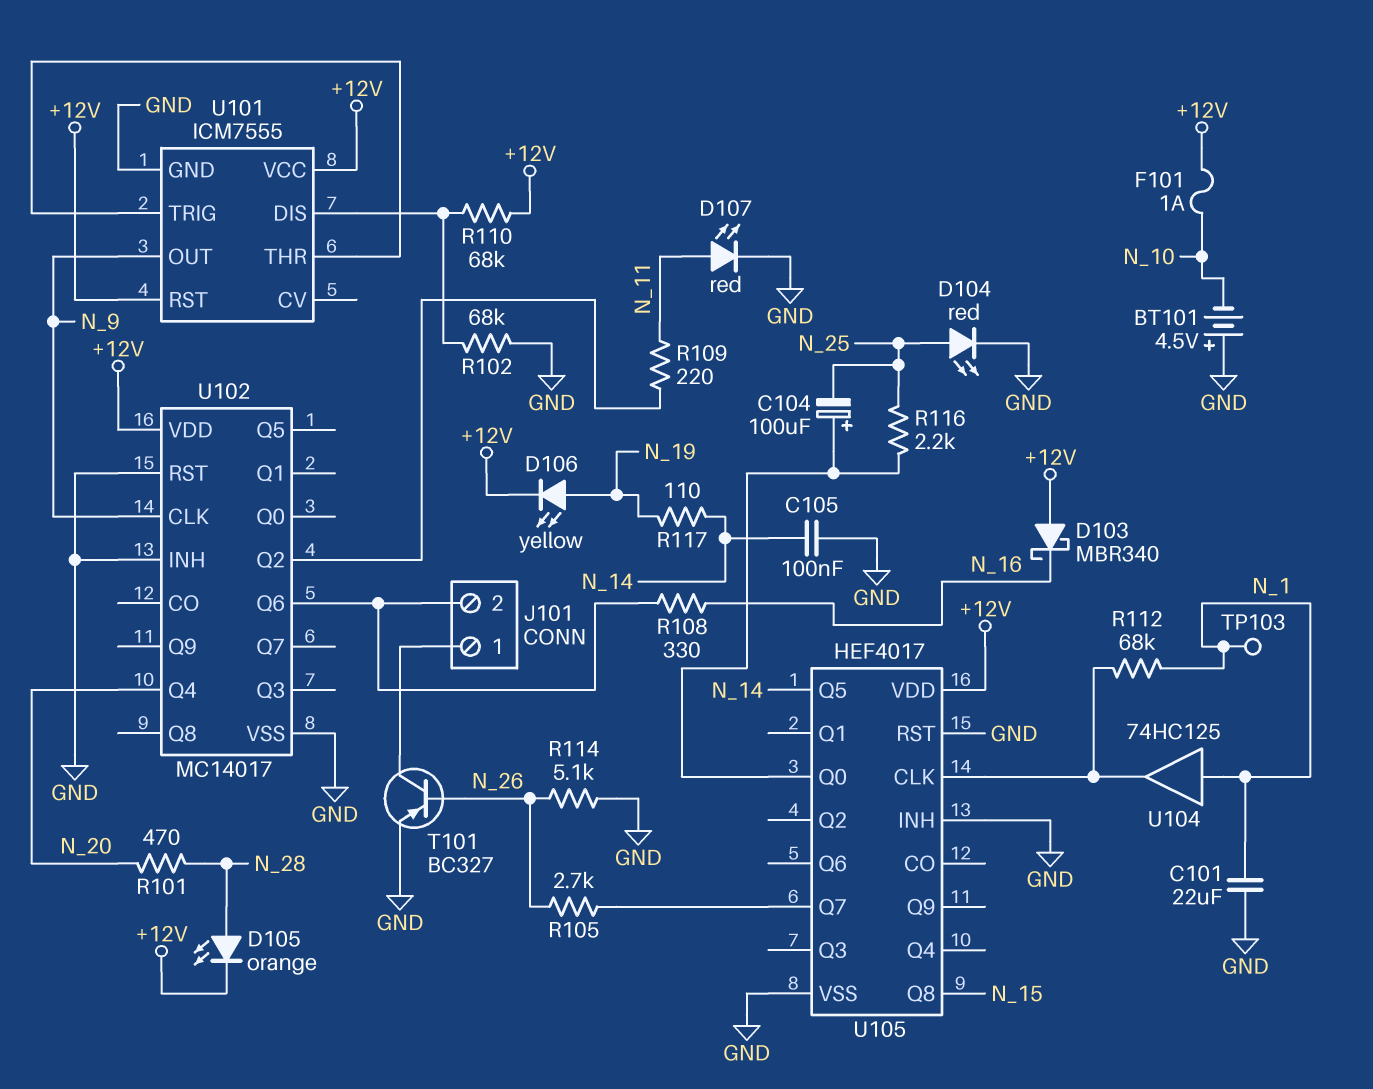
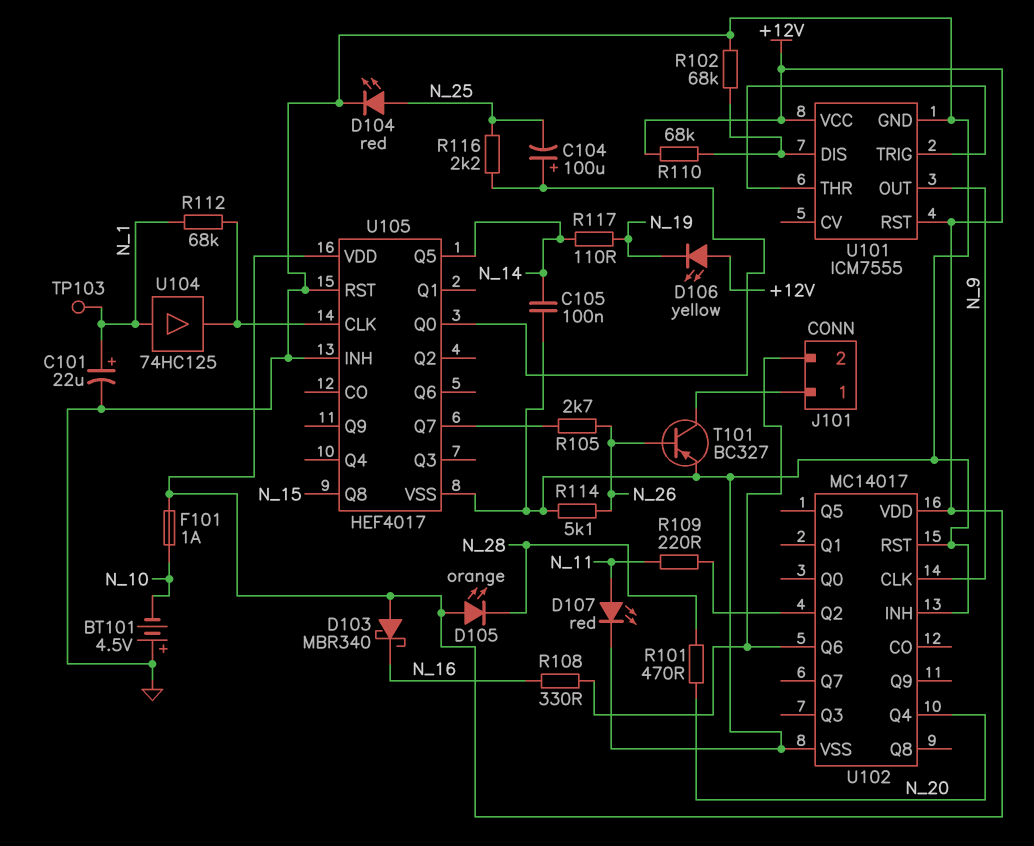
C101: 22uF (GND, N_1) -> 22uF (plus N_1, minus GND)
D105: LED orange (A N_28, K +12V) -> LED orange (A +12V, K N_28)
D106: LED yellow (A N_19, K +12V) -> LED yellow (A +12V, K N_19)

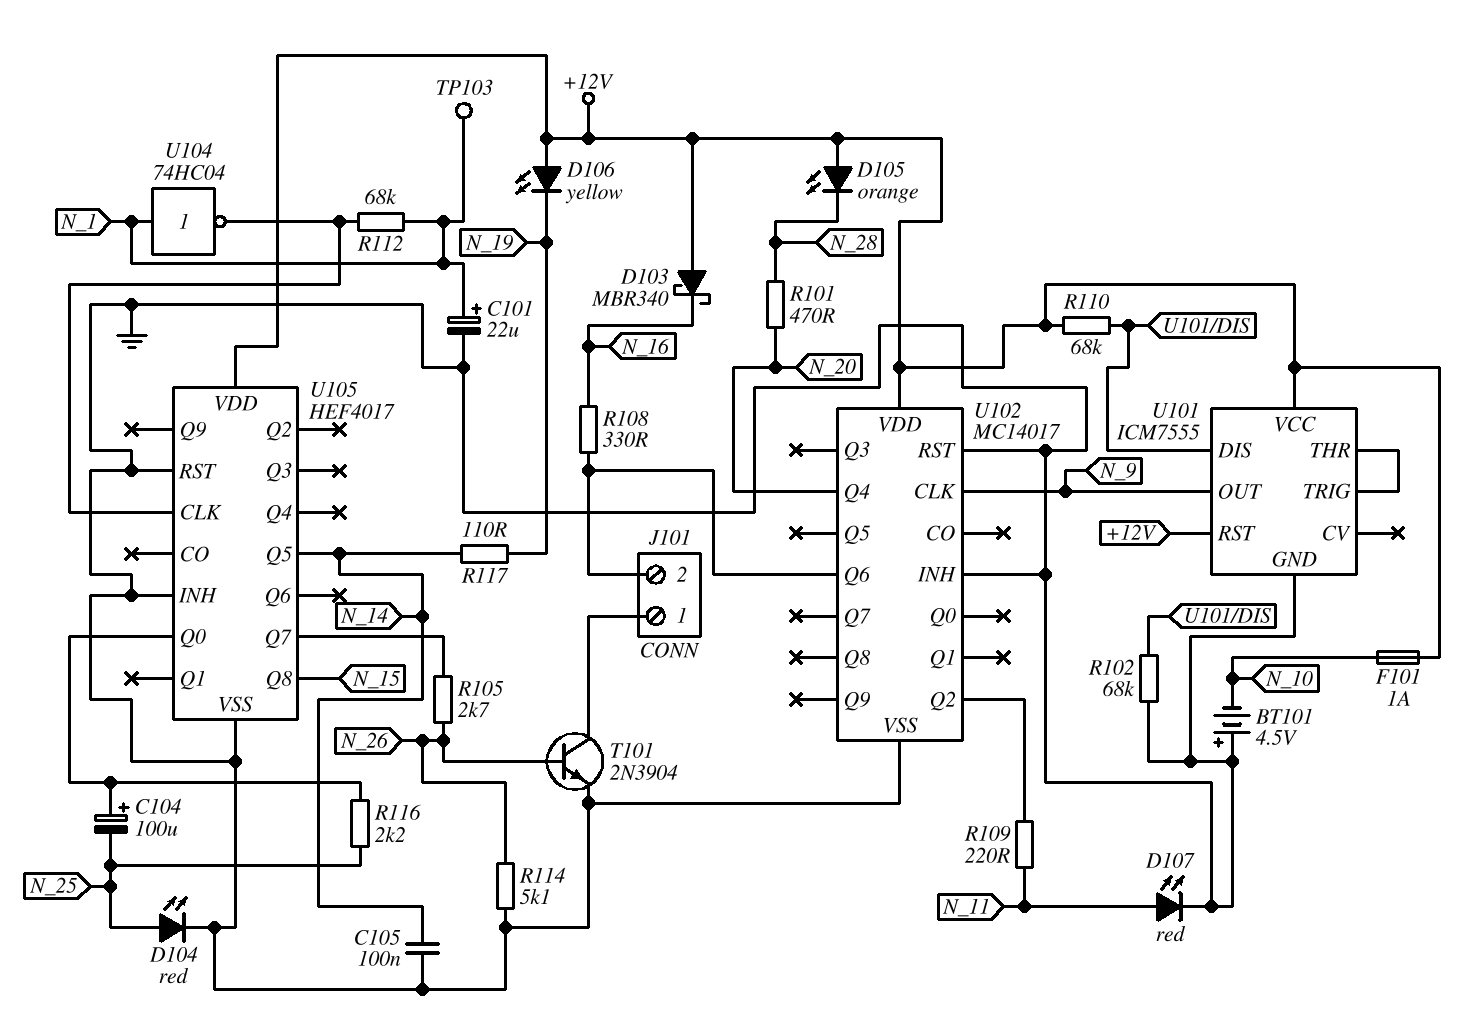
T101: PNP BC327 (B N_26, C J101/1, E GND) -> NPN 2N3904 (B N_26, C J101/1, E GND)
U104: buffer 74HC125 (in N_1, out U105/CLK) -> NOT 74HC04 (in N_1, out U105/CLK)

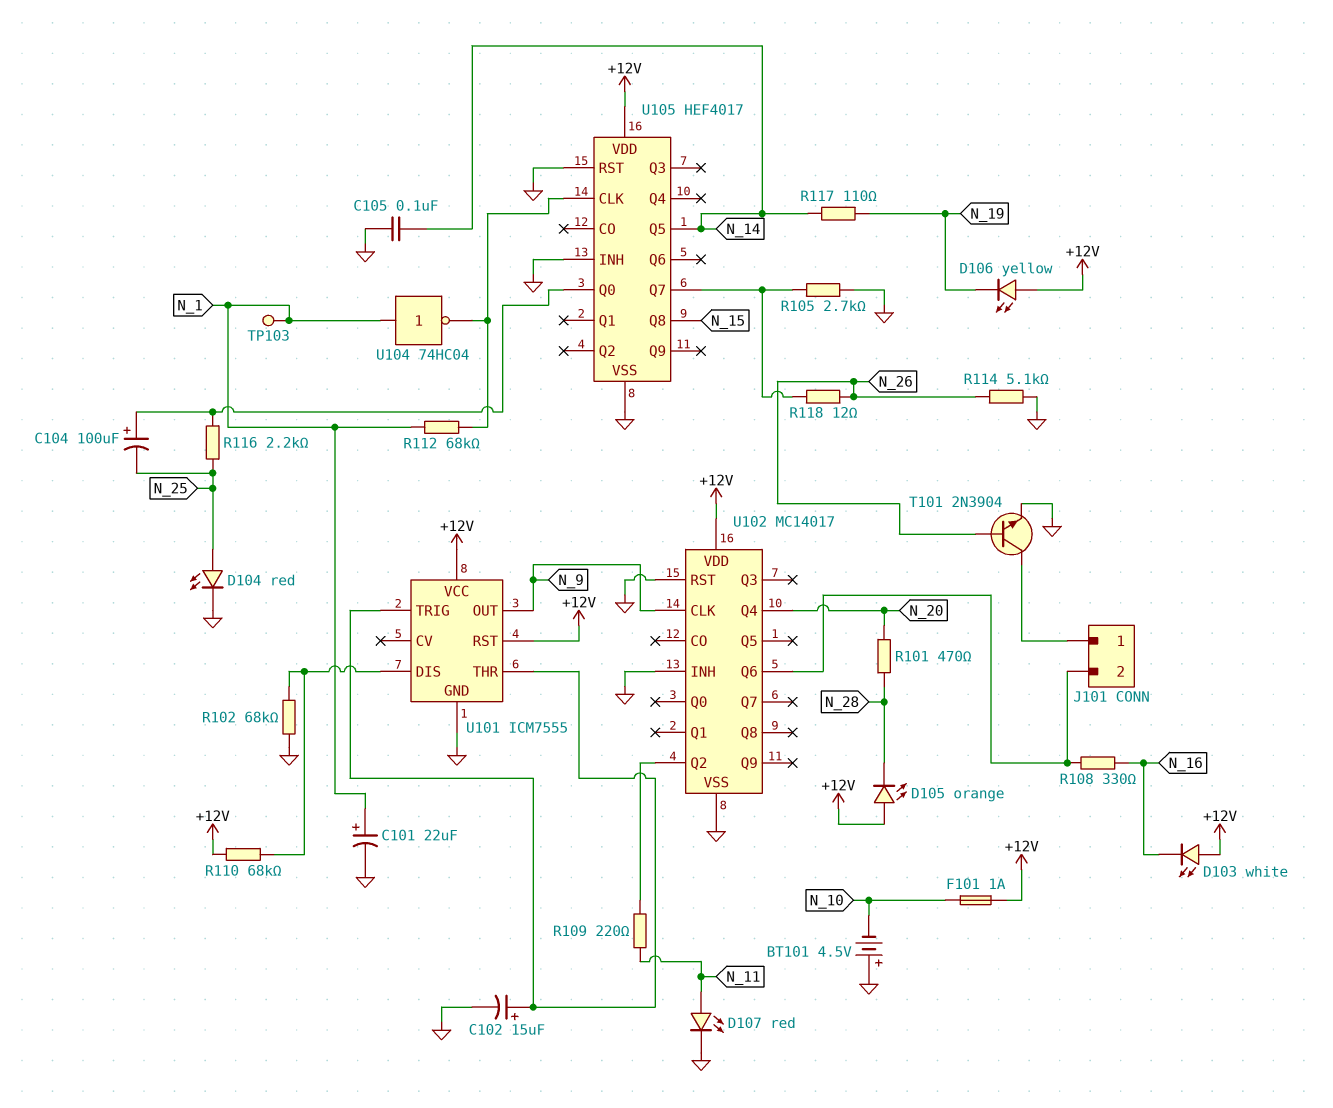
C102: none -> 15uF (plus U101/THR, minus GND)
D103: schottky MBR340 (A +12V, K N_16) -> LED white (A +12V, K N_16)
R105: 2.7k (N_26, U105/Q7) -> 2.7k (GND, U105/Q7)
R118: none -> 12 (N_26, U105/Q7)

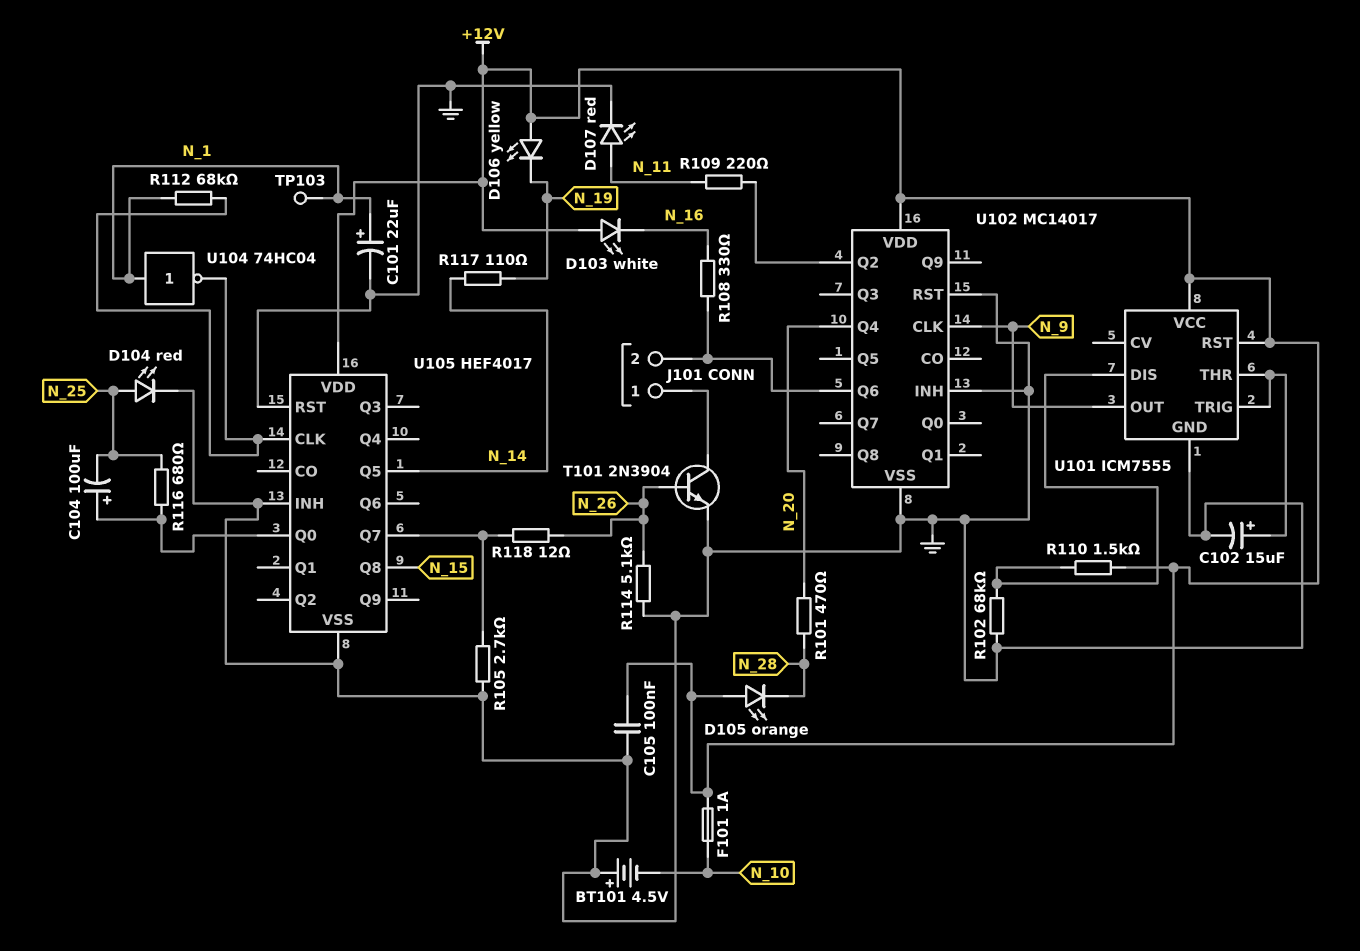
C105: 100nF (GND, N_14) -> 100nF (+12V, GND)
R110: 68k (+12V, U101/DIS) -> 1.5k (+12V, U101/DIS)
R116: 2.2k (N_25, U105/Q0) -> 680 (N_25, U105/Q0)

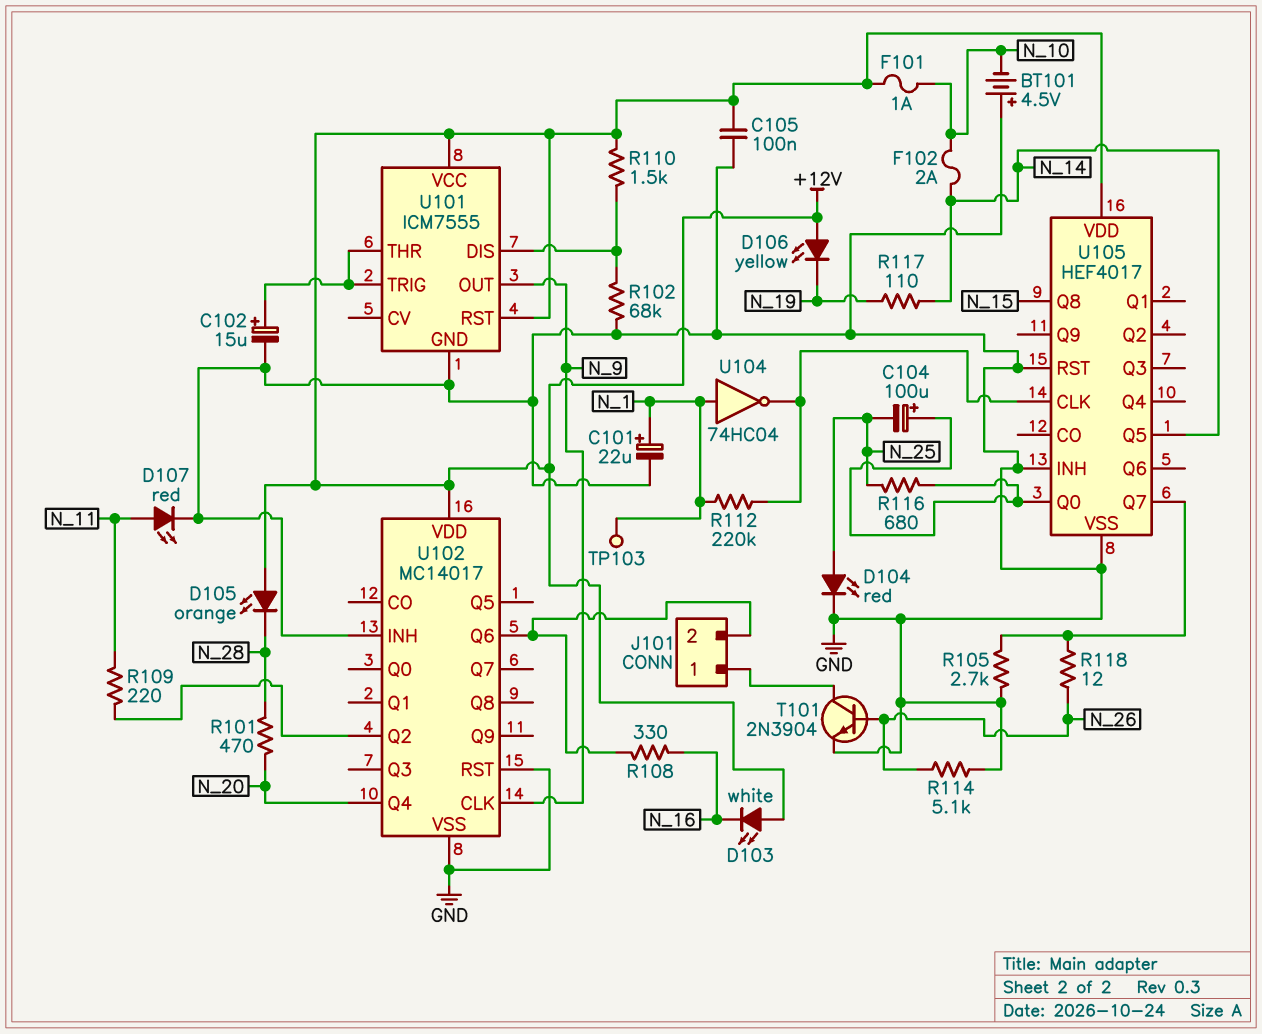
F102: none -> 2A (N_10, N_14)
R112: 68k (N_1, U105/CLK) -> 220k (N_1, U105/CLK)

